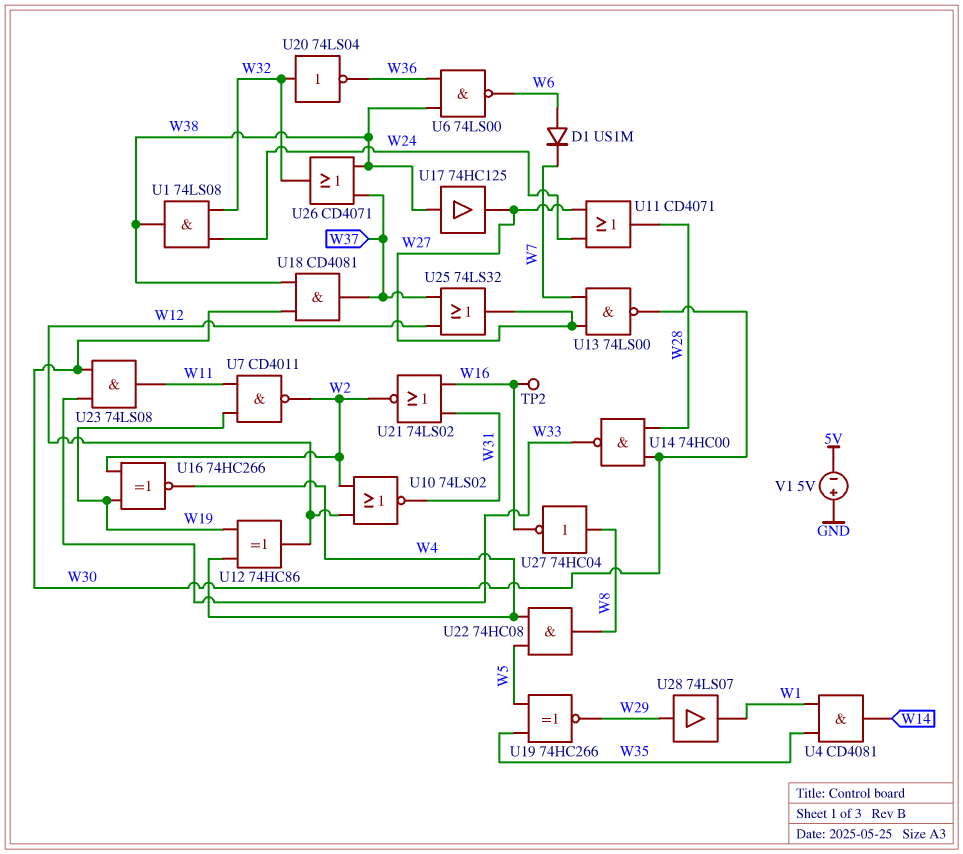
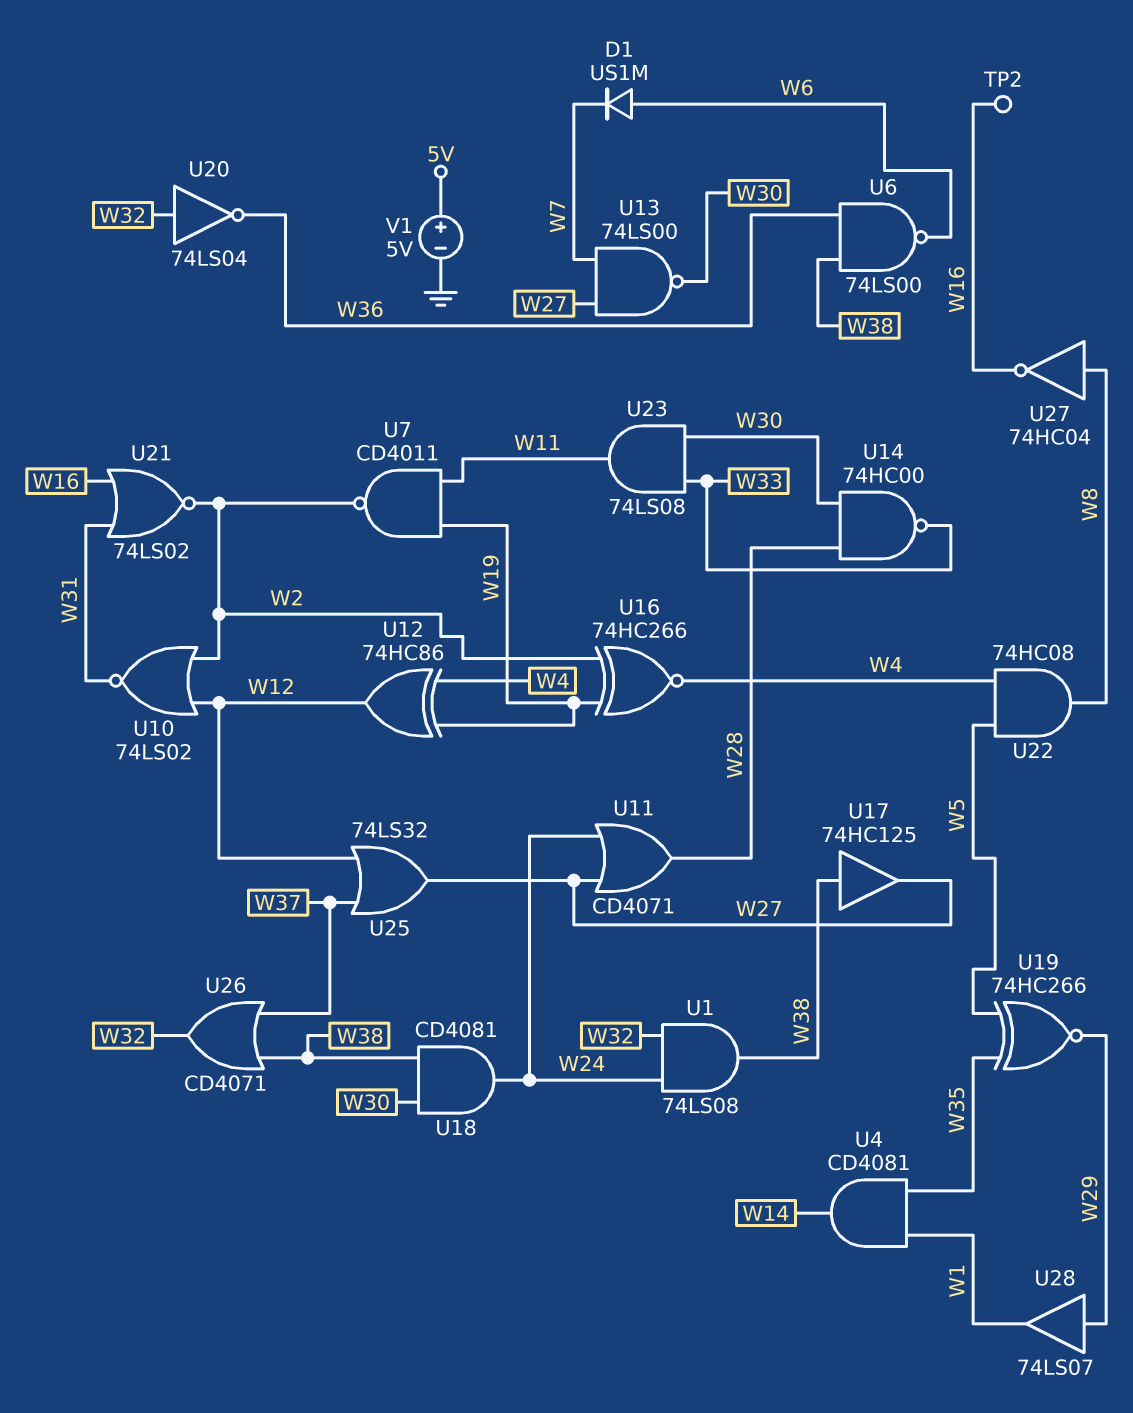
U18: AND CD4081 (in W30, in W38, out W37) -> AND CD4081 (in W30, in W38, out W24)
V1: 5V (plus GND, minus 5V) -> 5V (plus 5V, minus GND)

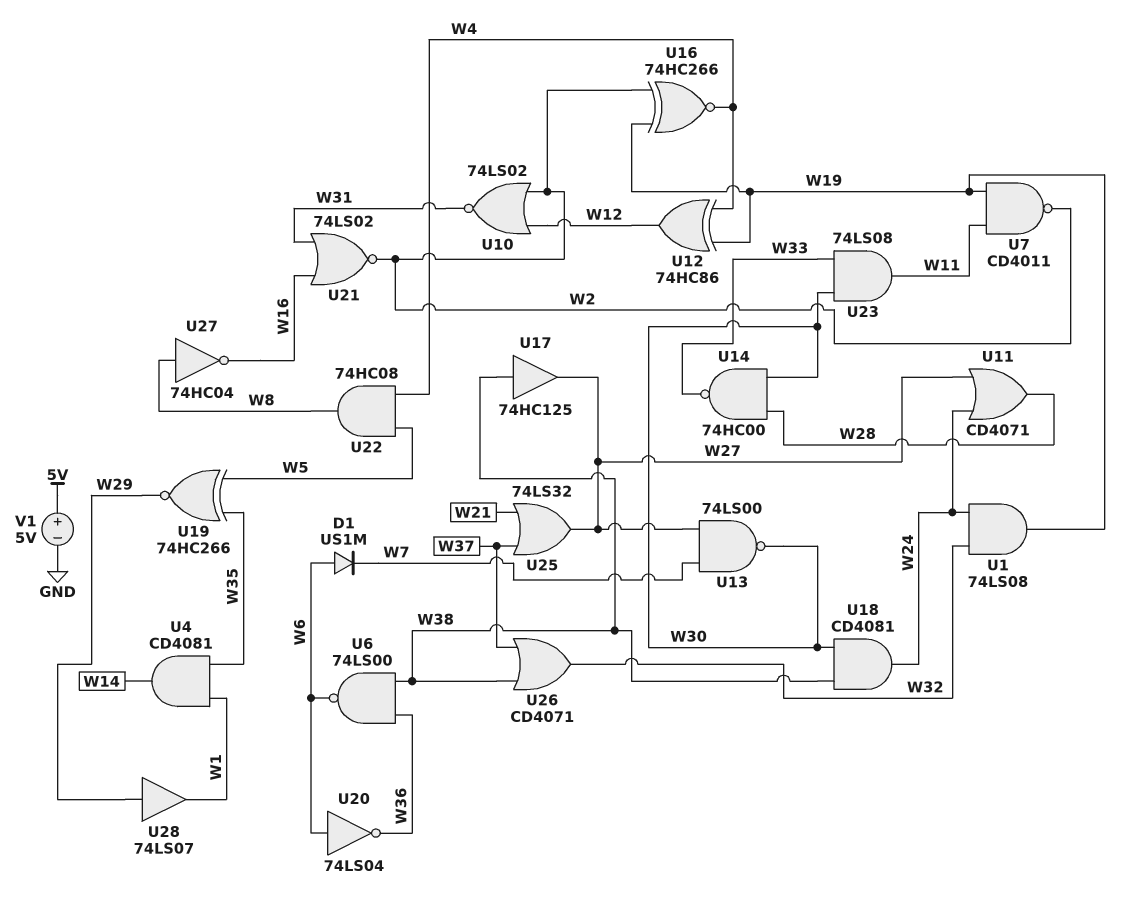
TP2: test point (W16) -> none
U1: AND 74LS08 (in W24, in W32, out W38) -> AND 74LS08 (in W24, in W32, out W19)
U20: NOT 74LS04 (in W32, out W36) -> NOT 74LS04 (in W6, out W36)
U25: OR 74LS32 (in W12, in W37, out W27) -> OR 74LS32 (in W21, in W37, out W27)

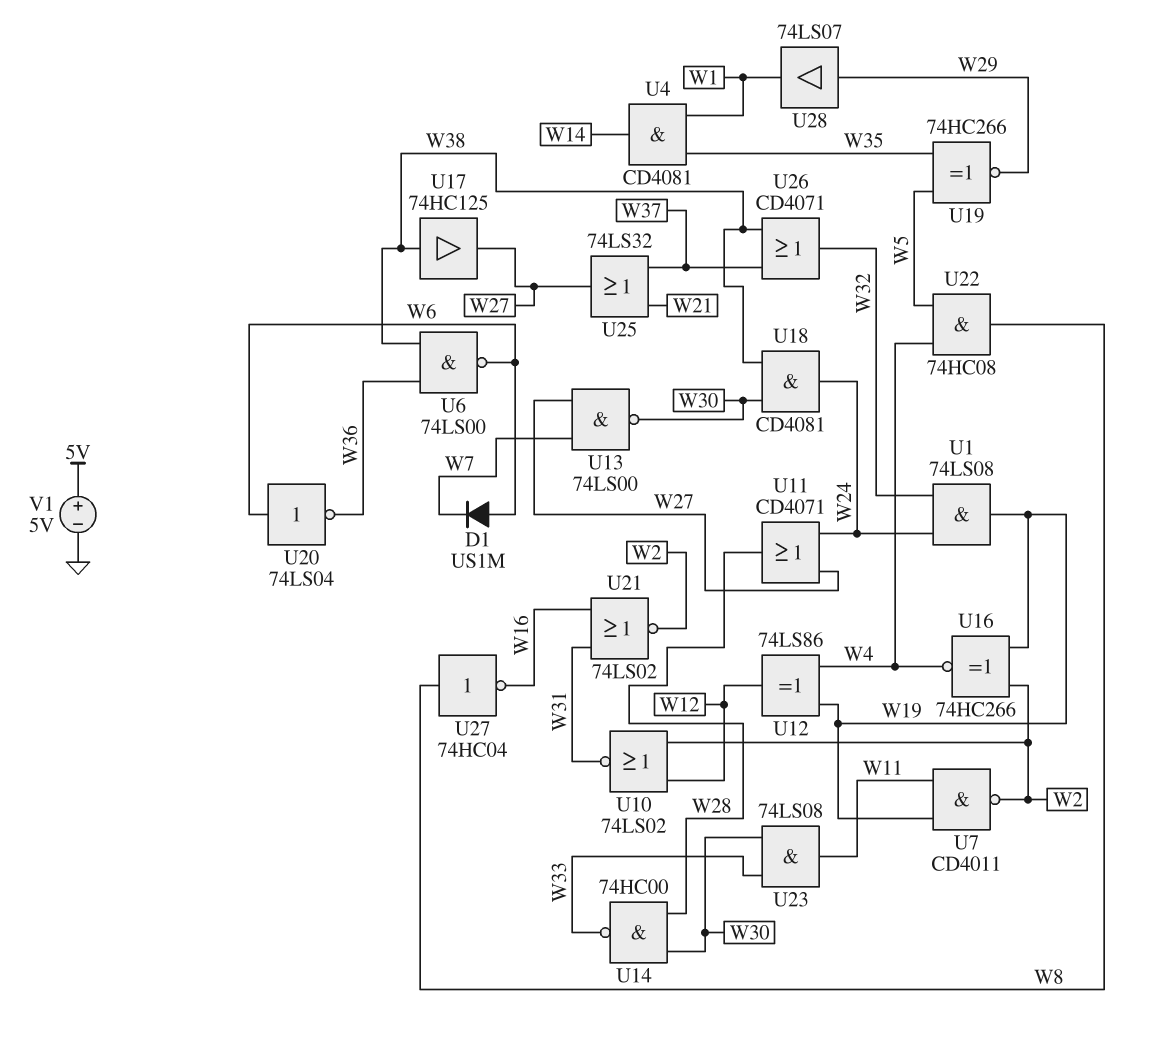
U12: XOR 74HC86 (in W4, in W19, out W12) -> XOR 74LS86 (in W4, in W19, out W12)

